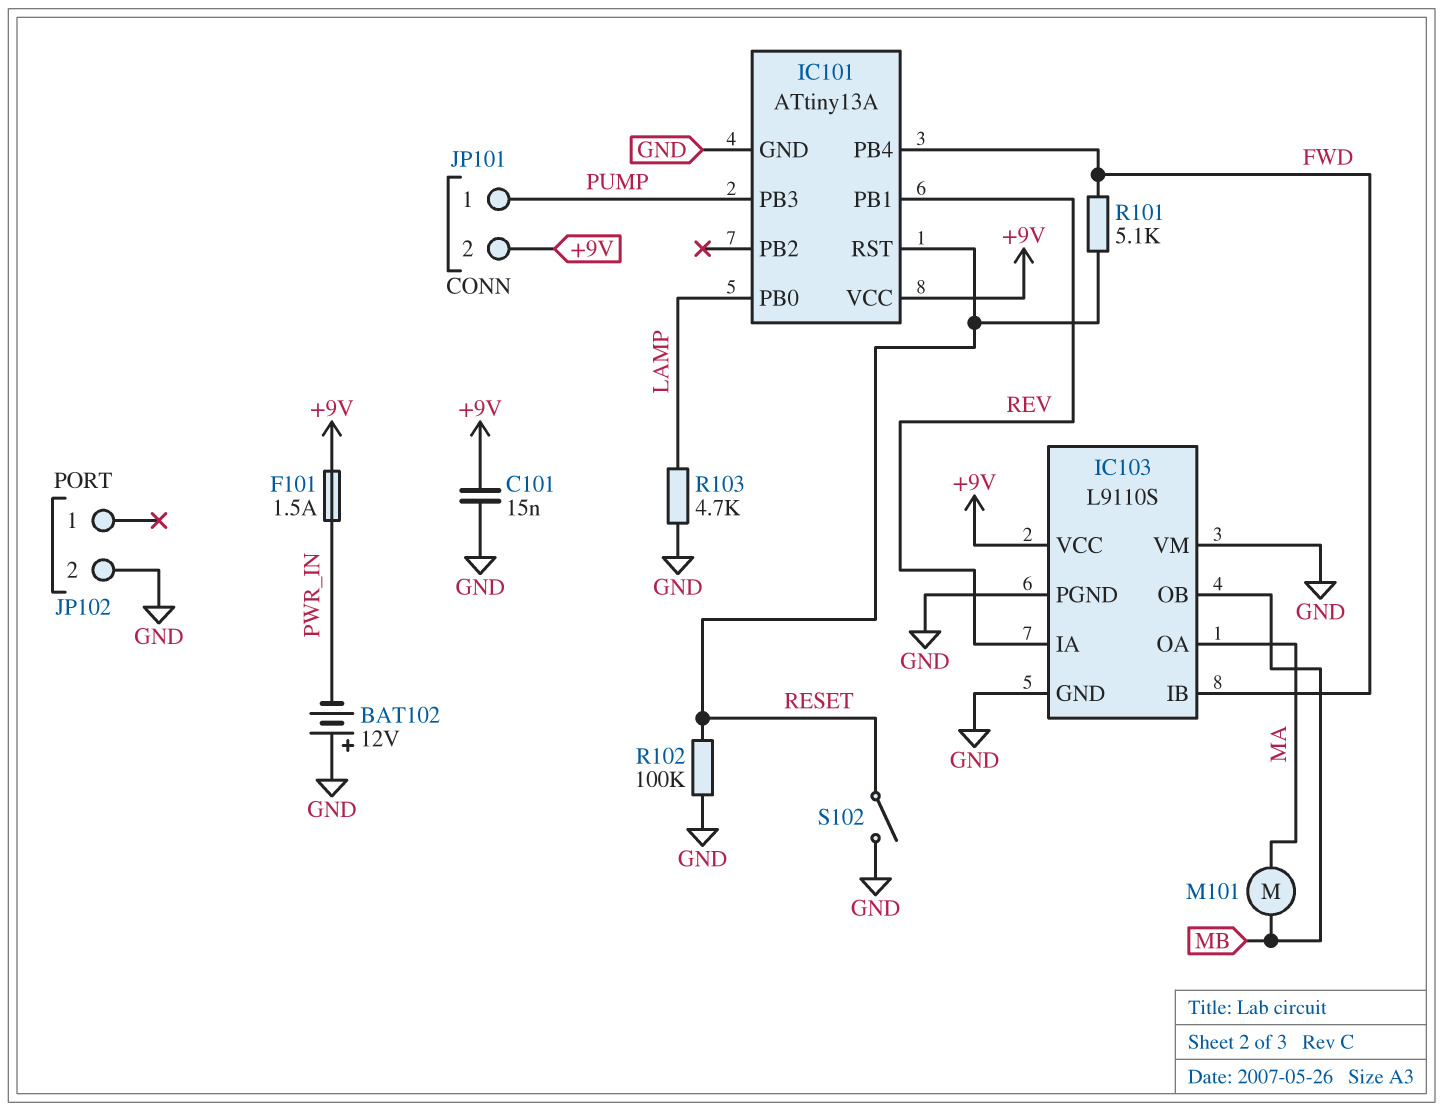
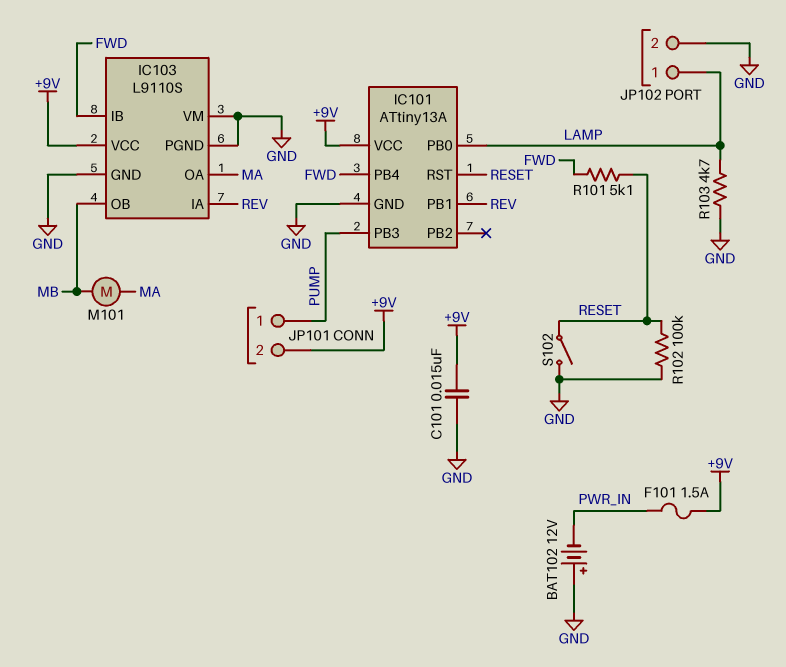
JP102 pin 1: none -> LAMP

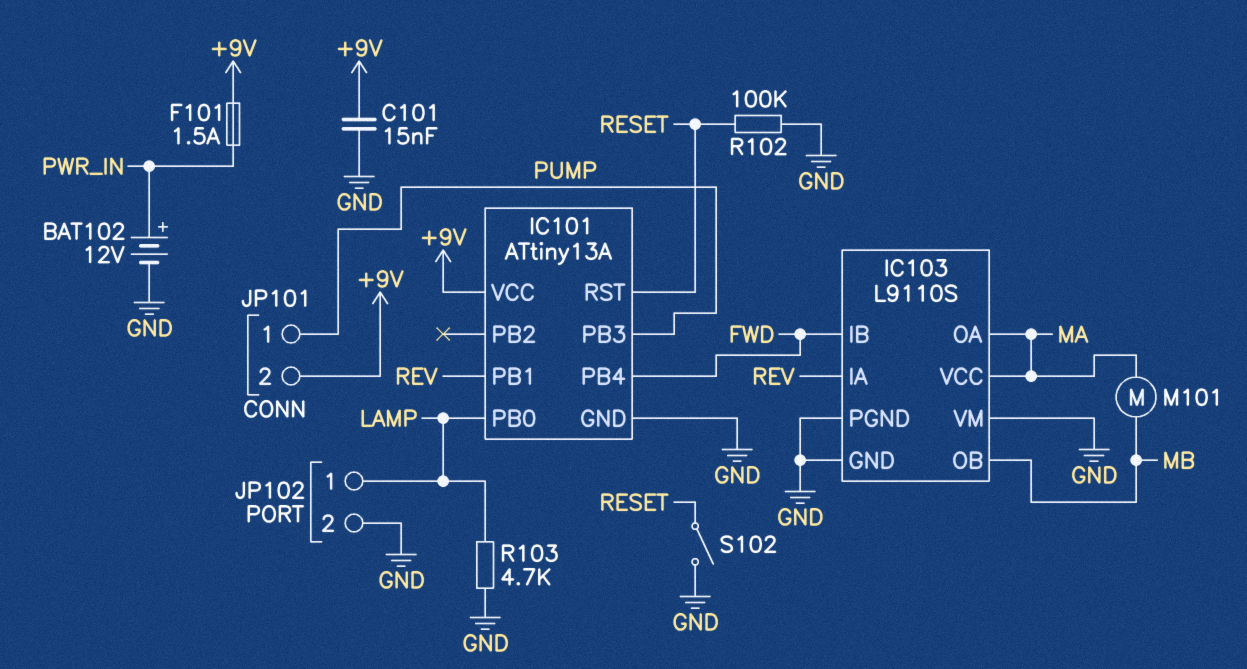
BAT102: 12V (plus GND, minus PWR_IN) -> 12V (plus PWR_IN, minus GND)
IC103 pin VCC: +9V -> MA
R101: 5.1k (FWD, RESET) -> none

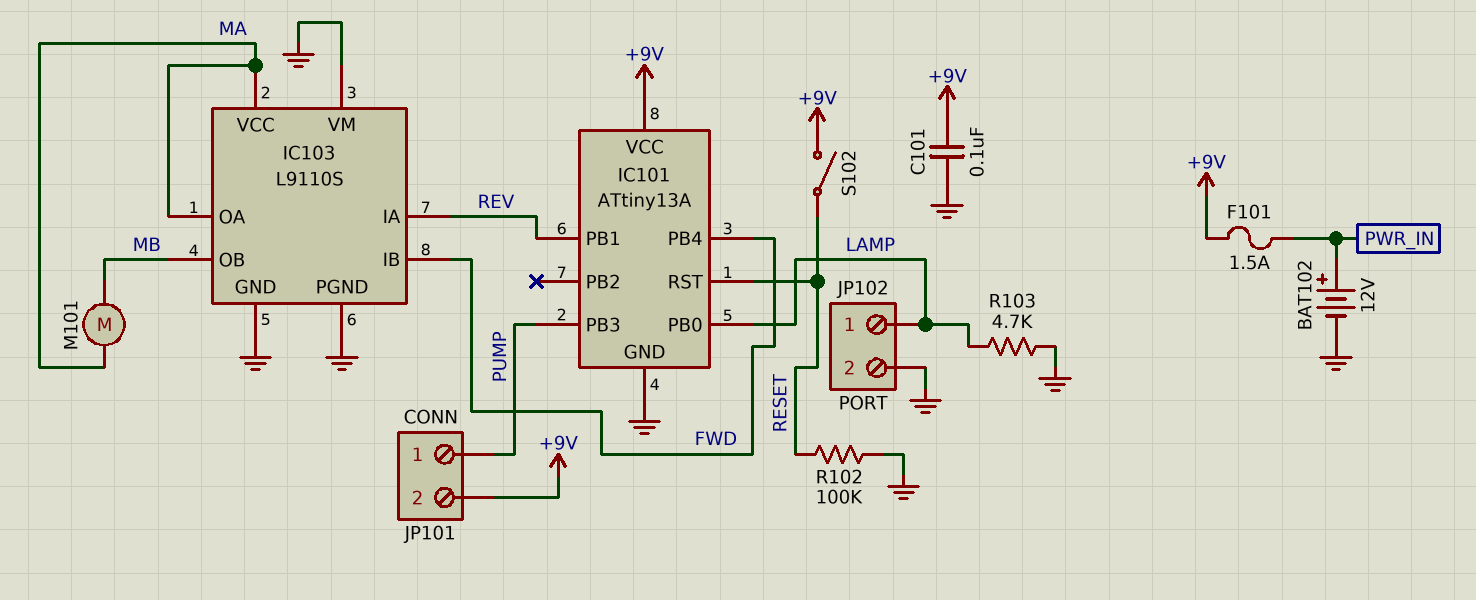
C101: 15nF (+9V, GND) -> 100nF (+9V, GND)
S102: switch (GND, RESET) -> switch (+9V, RESET)

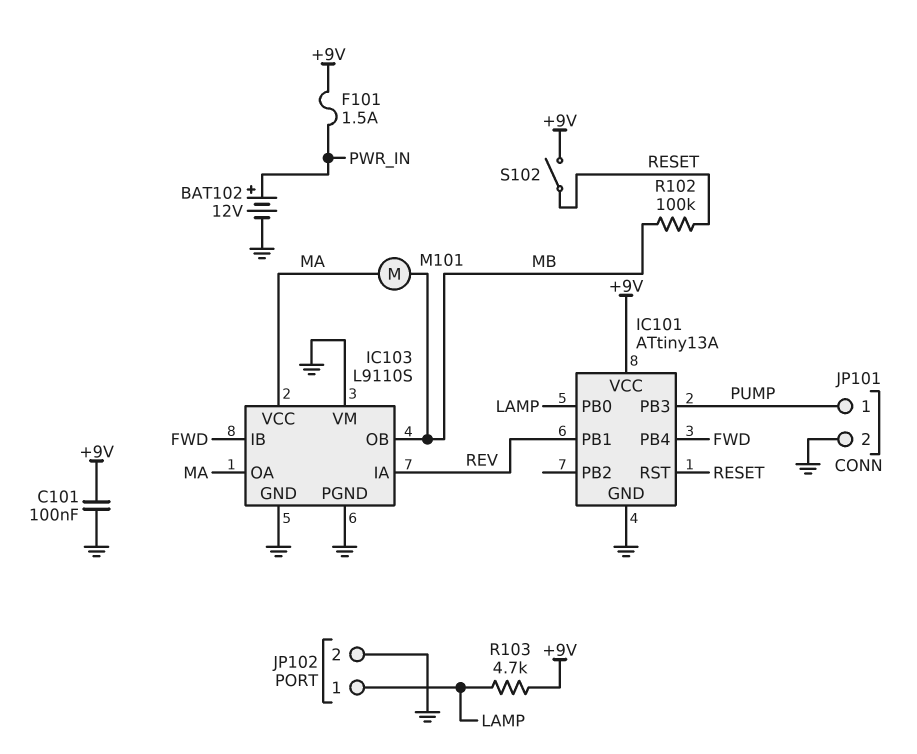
JP101 pin 2: +9V -> GND
R102: 100k (GND, RESET) -> 100k (MB, RESET)
R103: 4.7k (GND, LAMP) -> 4.7k (+9V, LAMP)

